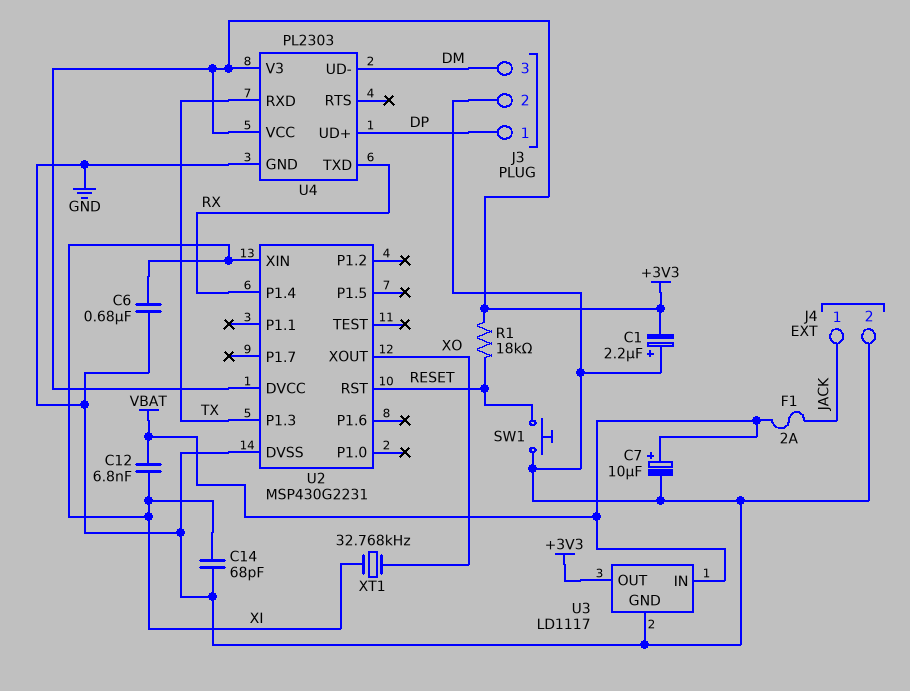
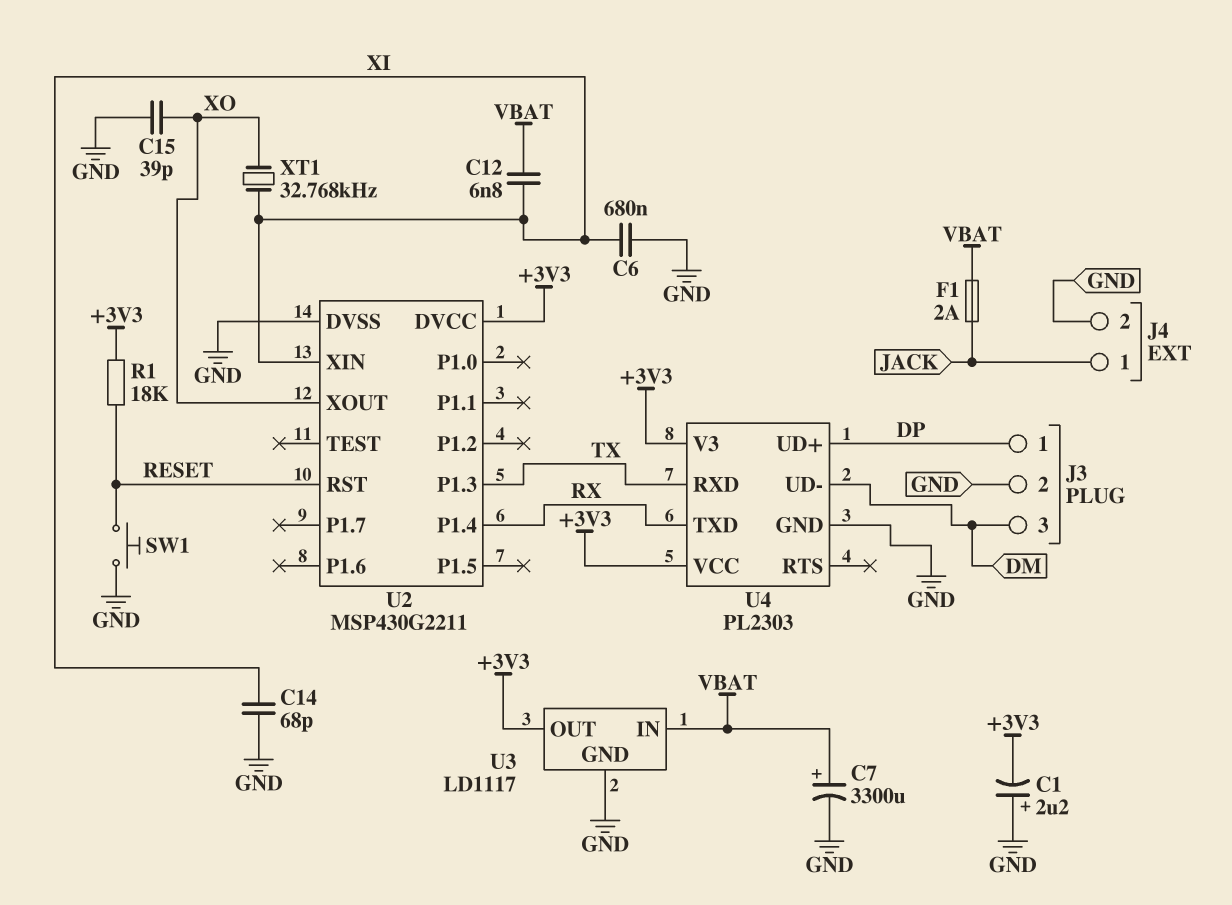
C7: 10uF (plus VBAT, minus GND) -> 3300uF (plus VBAT, minus GND)
C15: none -> 39pF (GND, XO)
U2: MSP430G2231 -> MSP430G2211

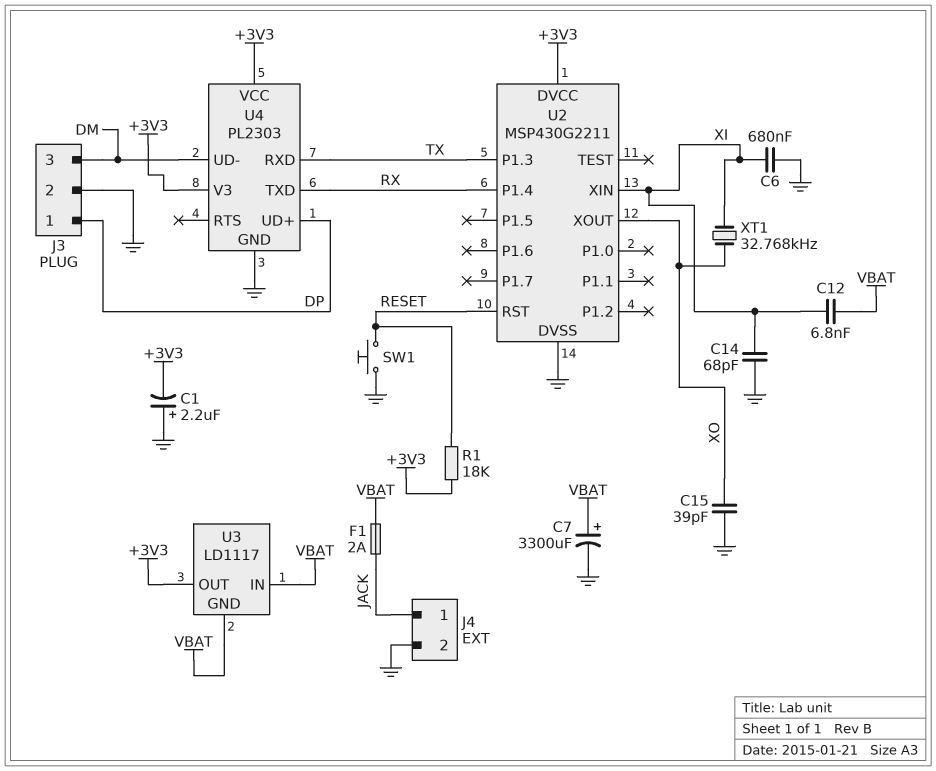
U3 pin GND: GND -> VBAT

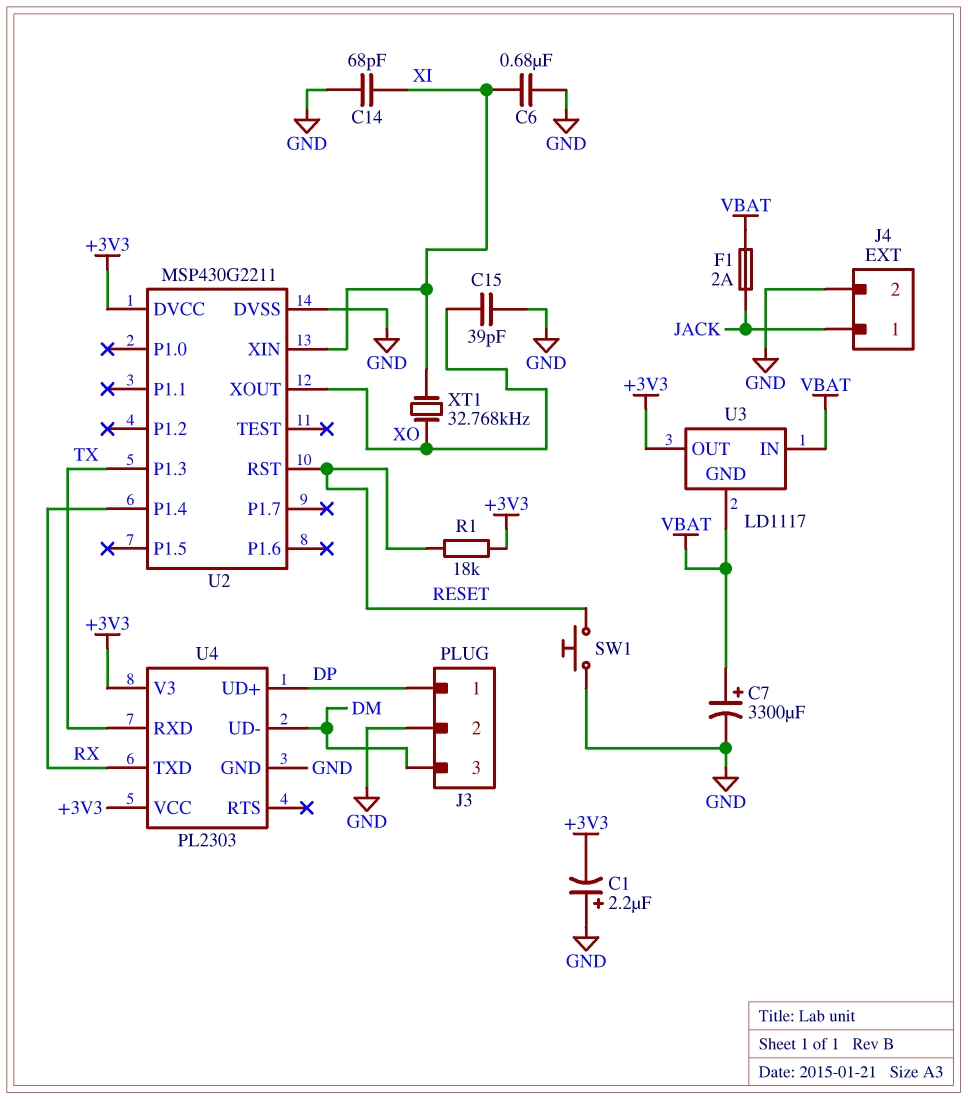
C12: 6.8nF (VBAT, XI) -> none

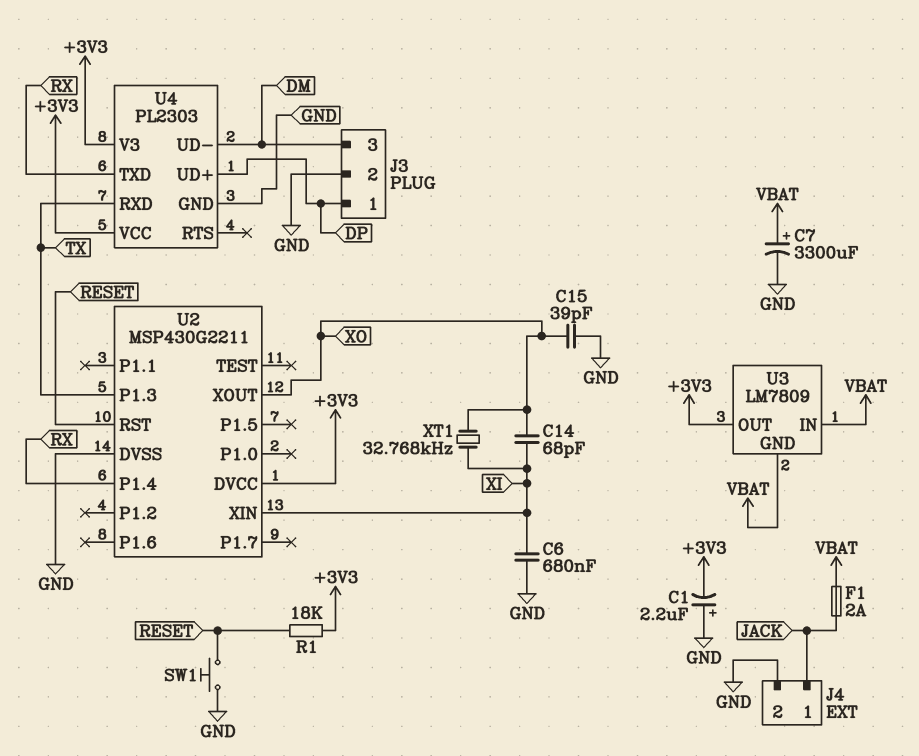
C14: 68pF (GND, XI) -> 68pF (XI, XO)
U3: LD1117 -> LM7809

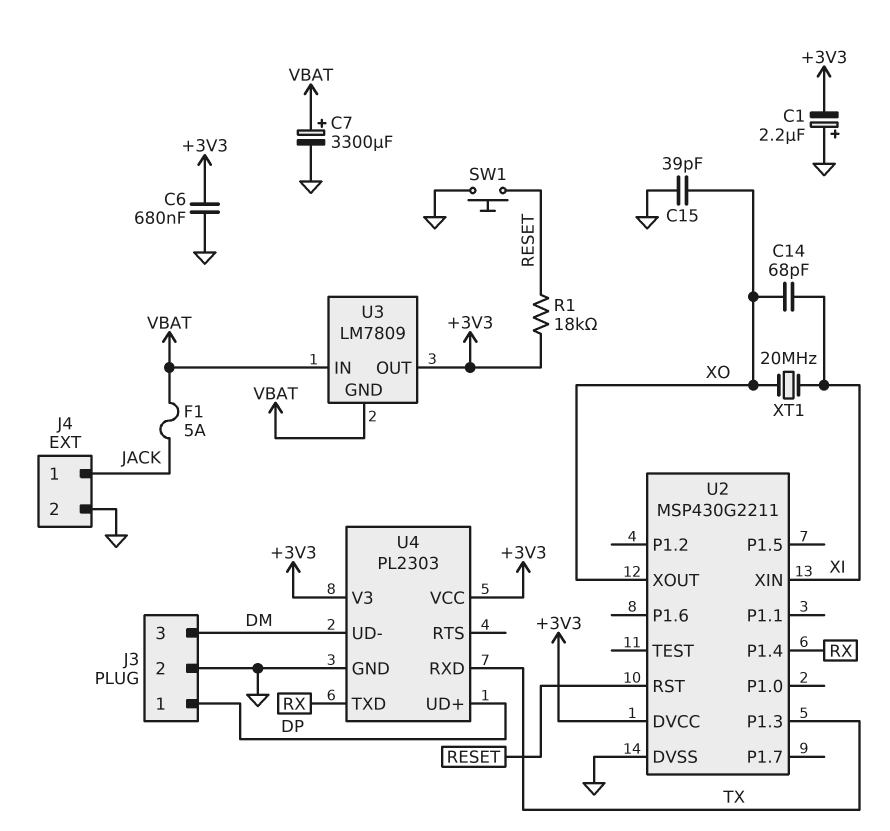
C6: 680nF (GND, XI) -> 680nF (+3V3, GND)
F1: 2A (JACK, VBAT) -> 5A (JACK, VBAT)
XT1: 32.768kHz (XI, XO) -> 20MHz (XI, XO)

